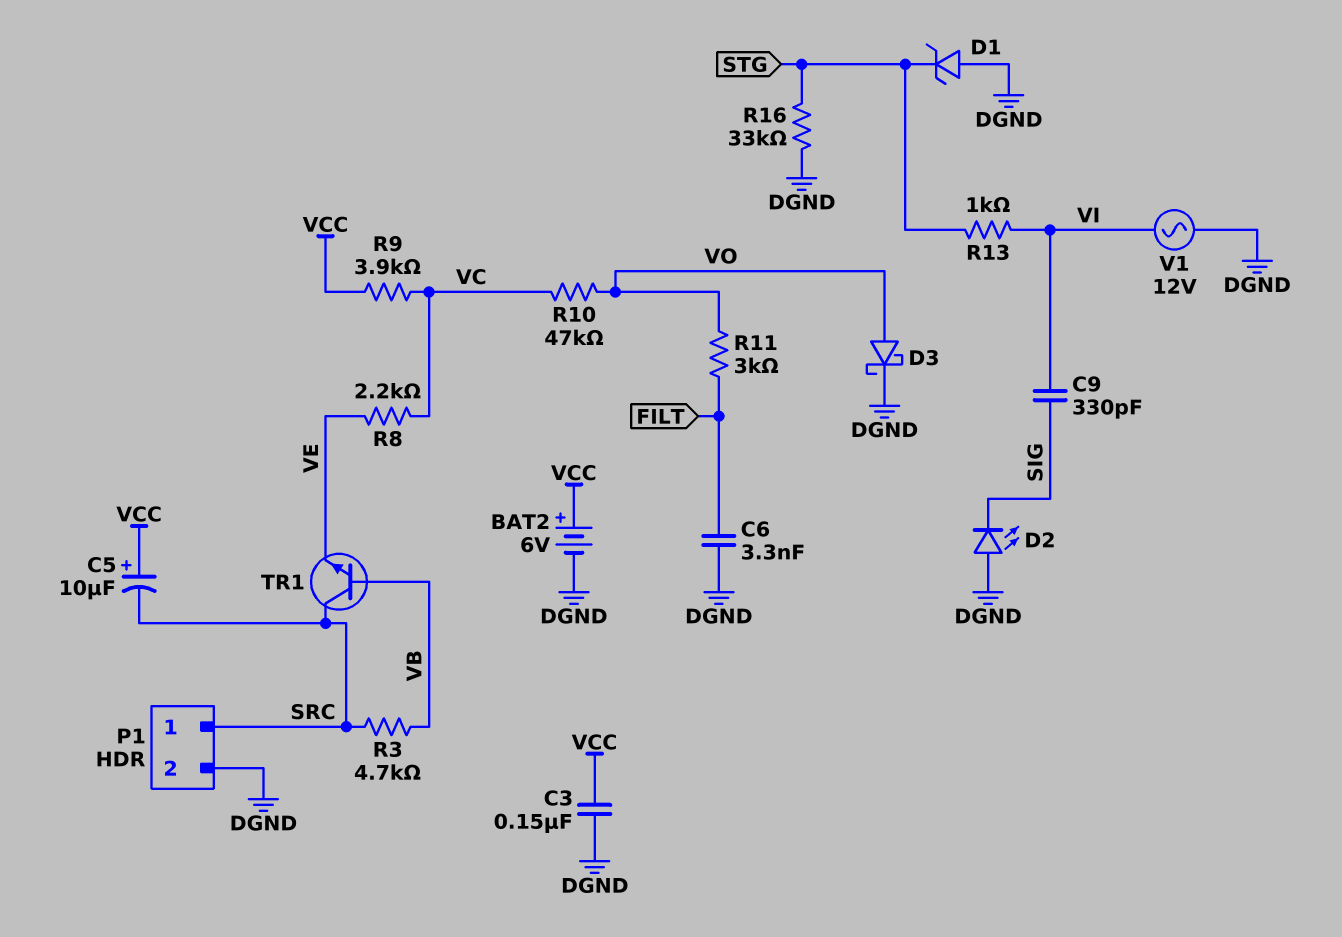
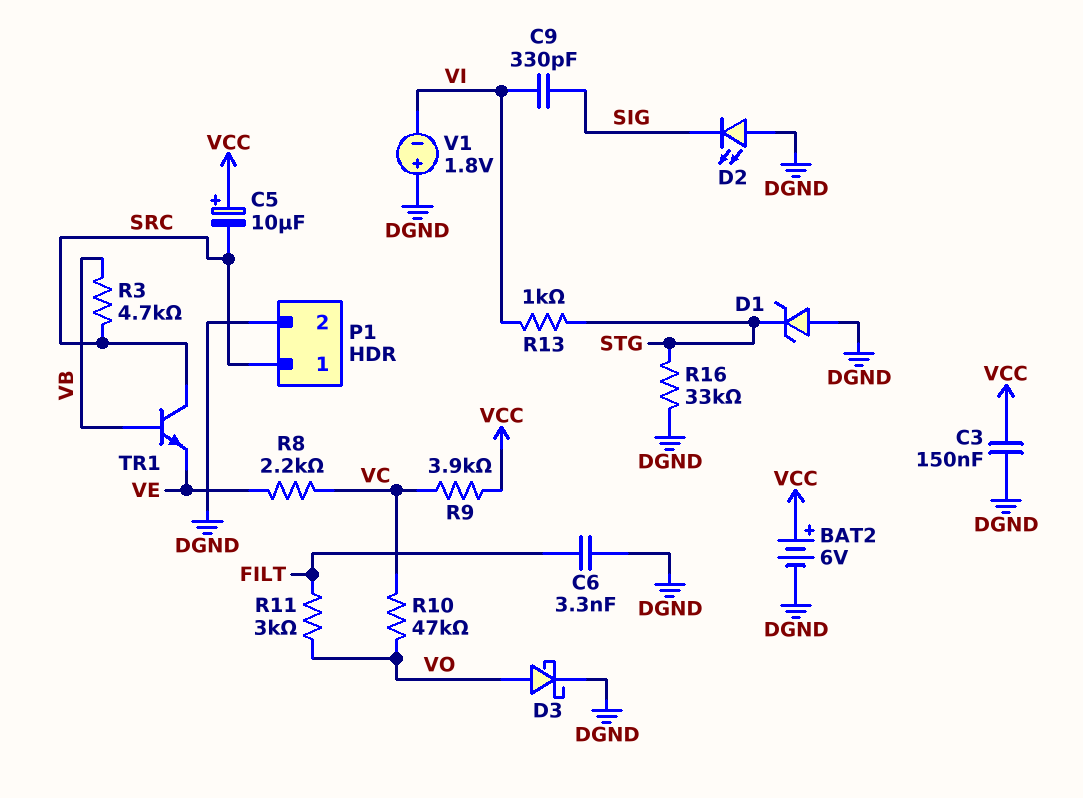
V1: AC 12V (DGND, VI) -> 1.8V (plus DGND, minus VI)

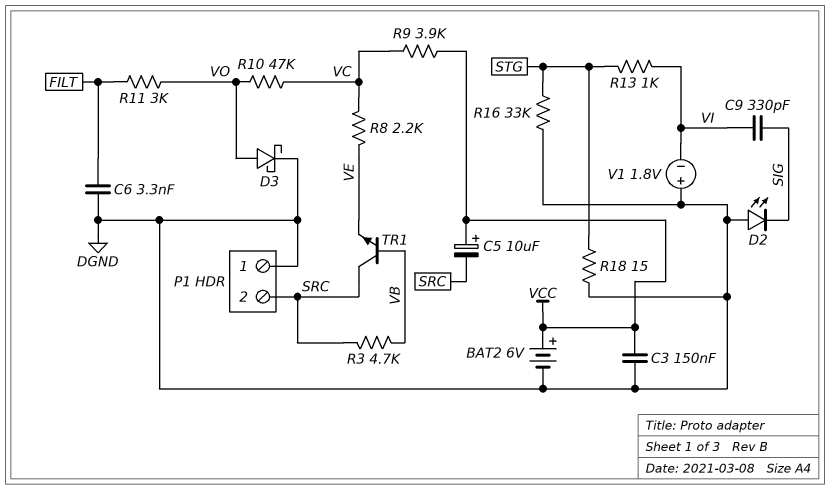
D1: zener (A DGND, K STG) -> none
P1 pin 1: SRC -> DGND
P1 pin 2: DGND -> SRC
R18: none -> 15 (DGND, STG)

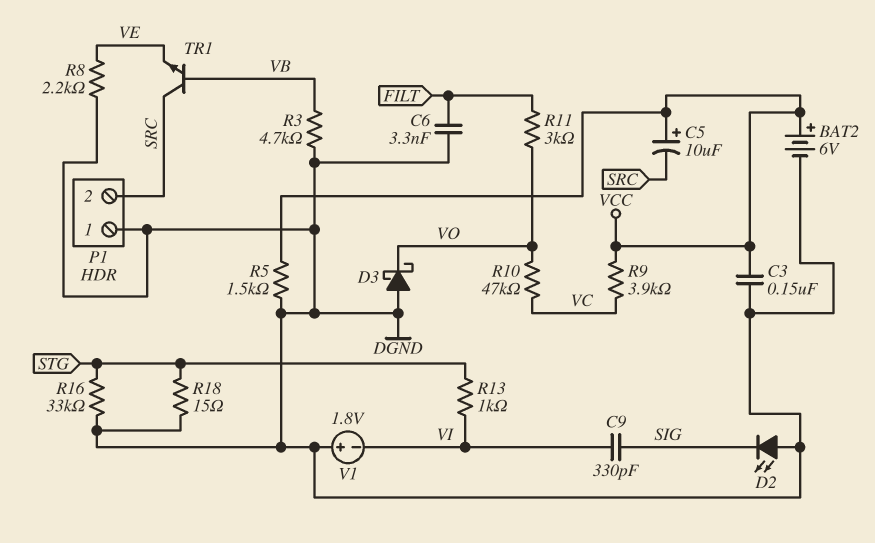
D3: schottky (A VO, K DGND) -> schottky (A DGND, K VO)
R3: 4.7k (SRC, VB) -> 4.7k (DGND, VB)
R5: none -> 1.5k (DGND, VCC)
R8: 2.2k (VC, VE) -> 2.2k (DGND, VE)

